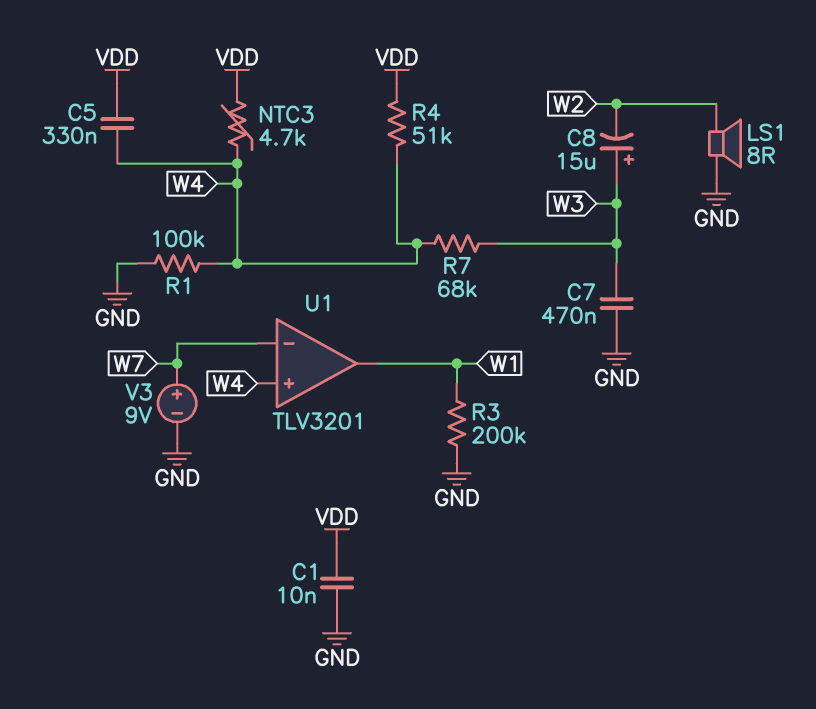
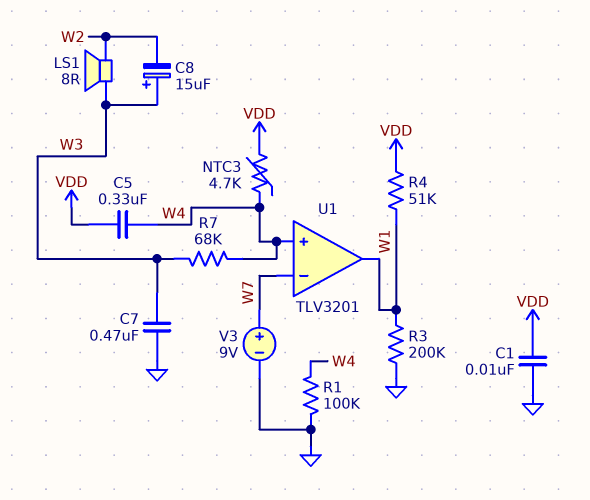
LS1: speaker 8R (GND, W2) -> speaker 8R (W2, W3)
R4: 51k (VDD, W4) -> 51k (VDD, W1)

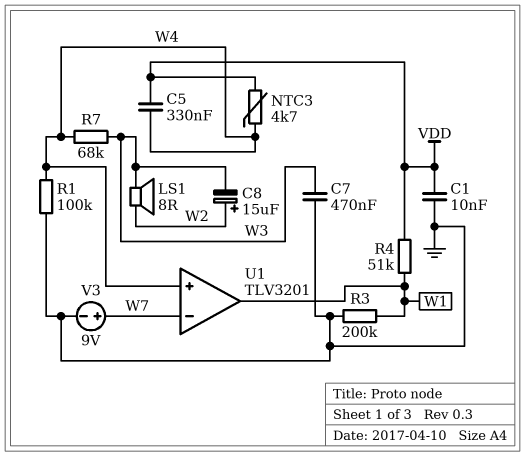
C8: 15uF (plus W3, minus W2) -> 15uF (plus W2, minus W3)

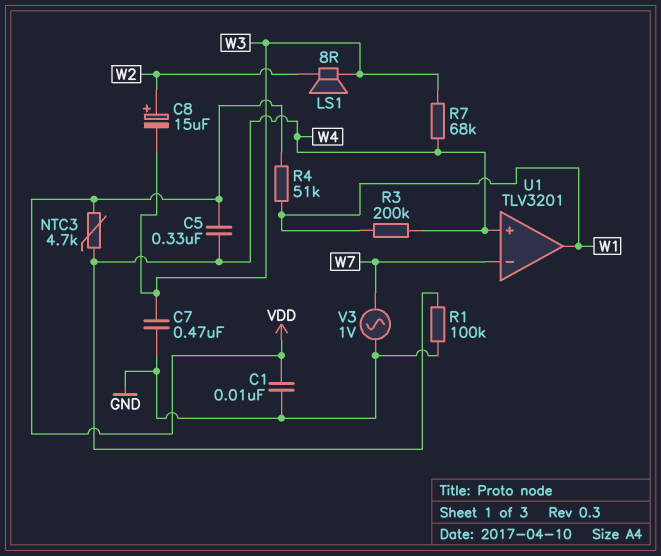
R3: 200k (GND, W1) -> 200k (W1, W4)
V3: 9V (plus W7, minus GND) -> AC 1V (GND, W7)

